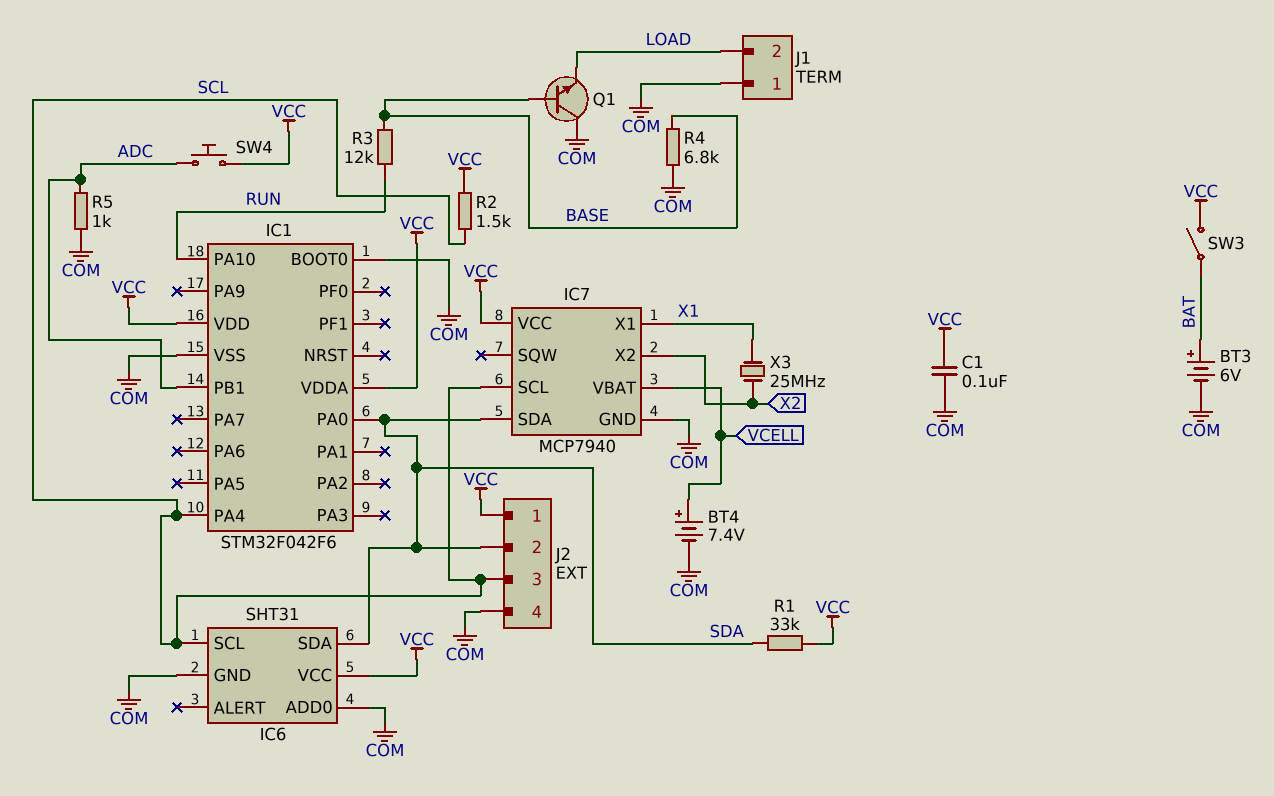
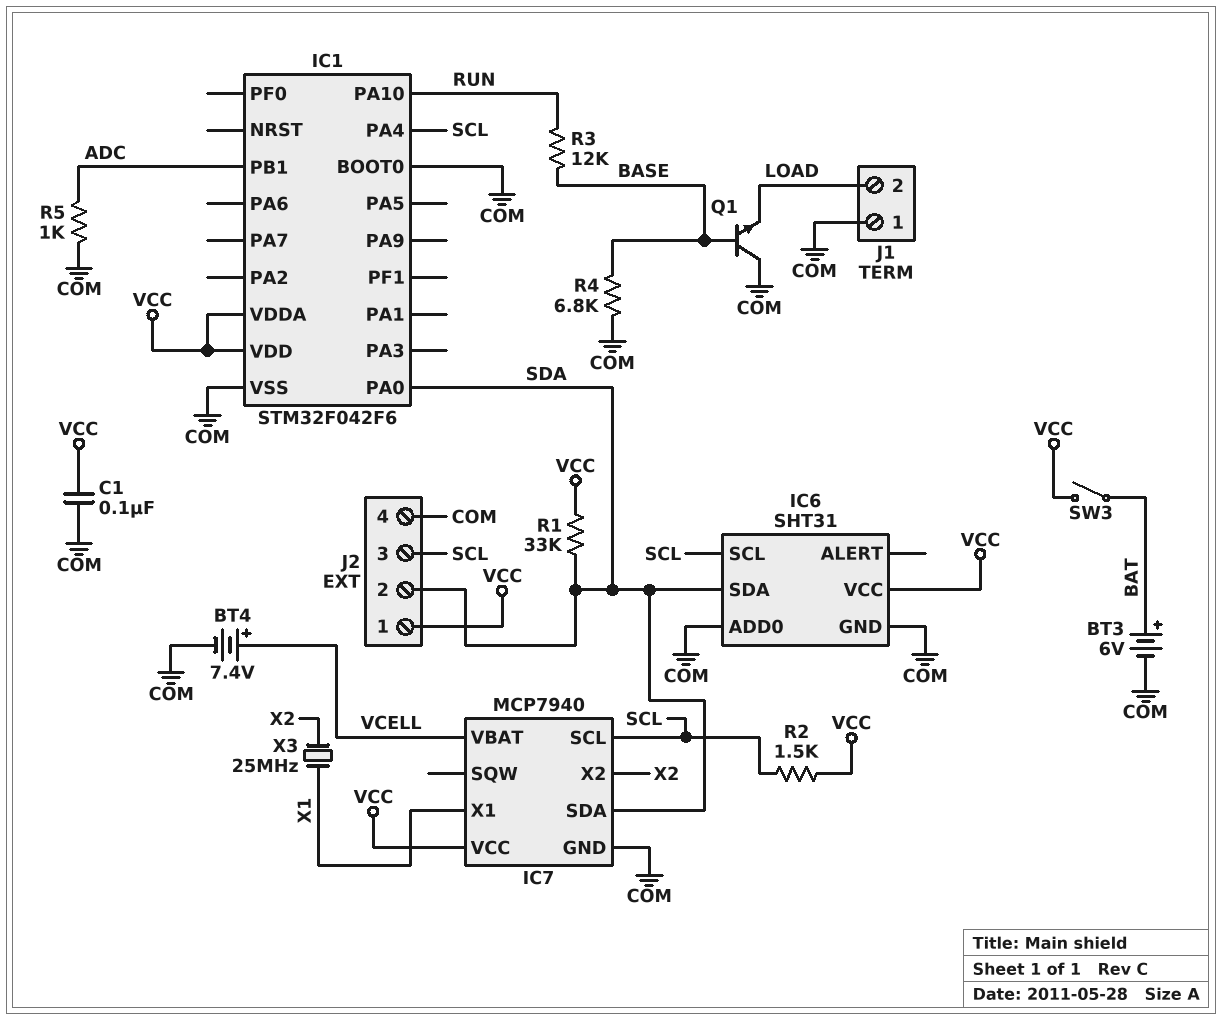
SW4: button (ADC, VCC) -> none

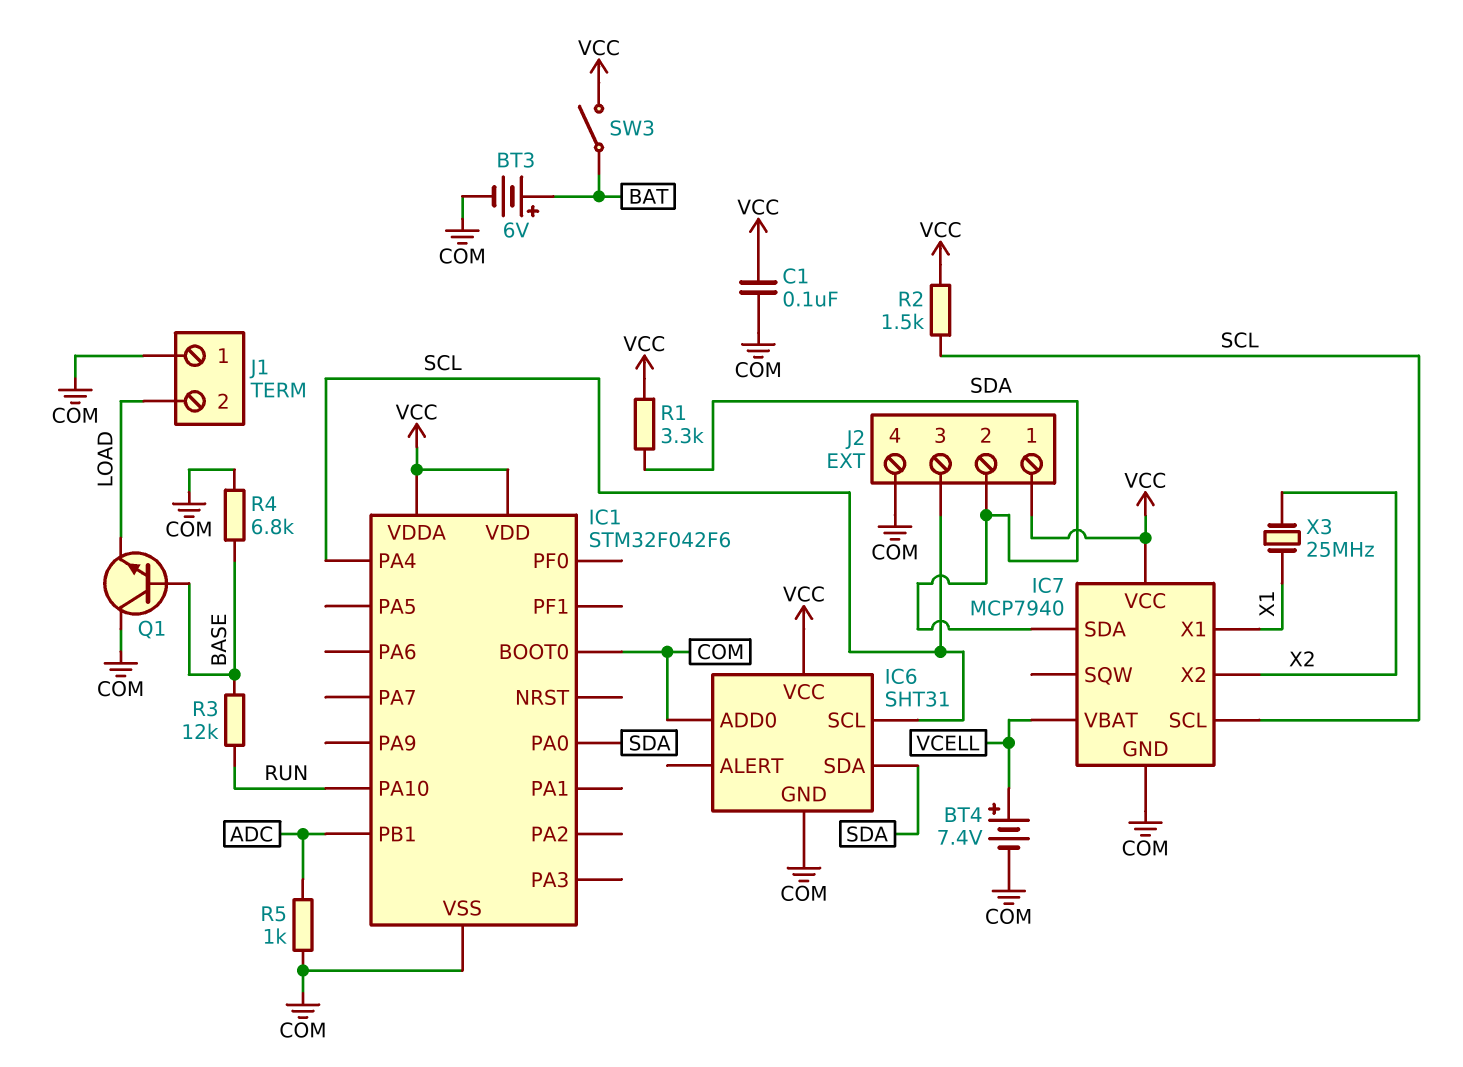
R1: 33k (SDA, VCC) -> 3.3k (SDA, VCC)

